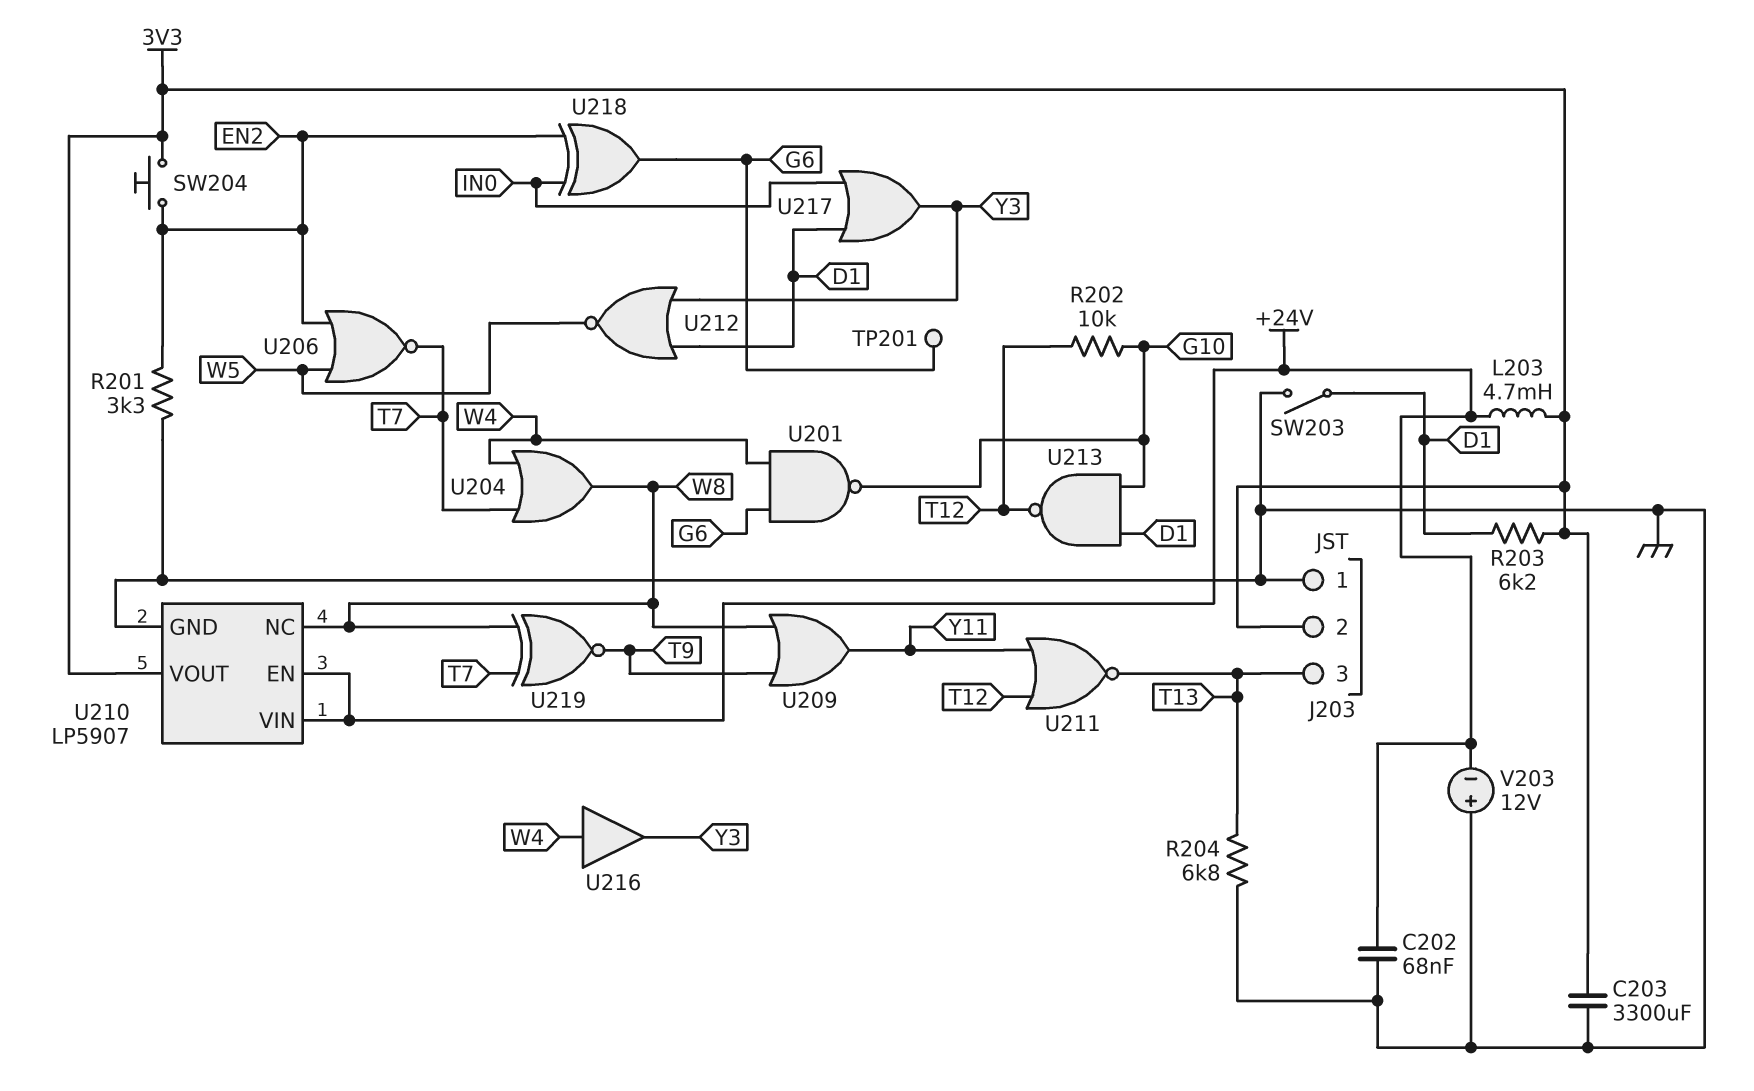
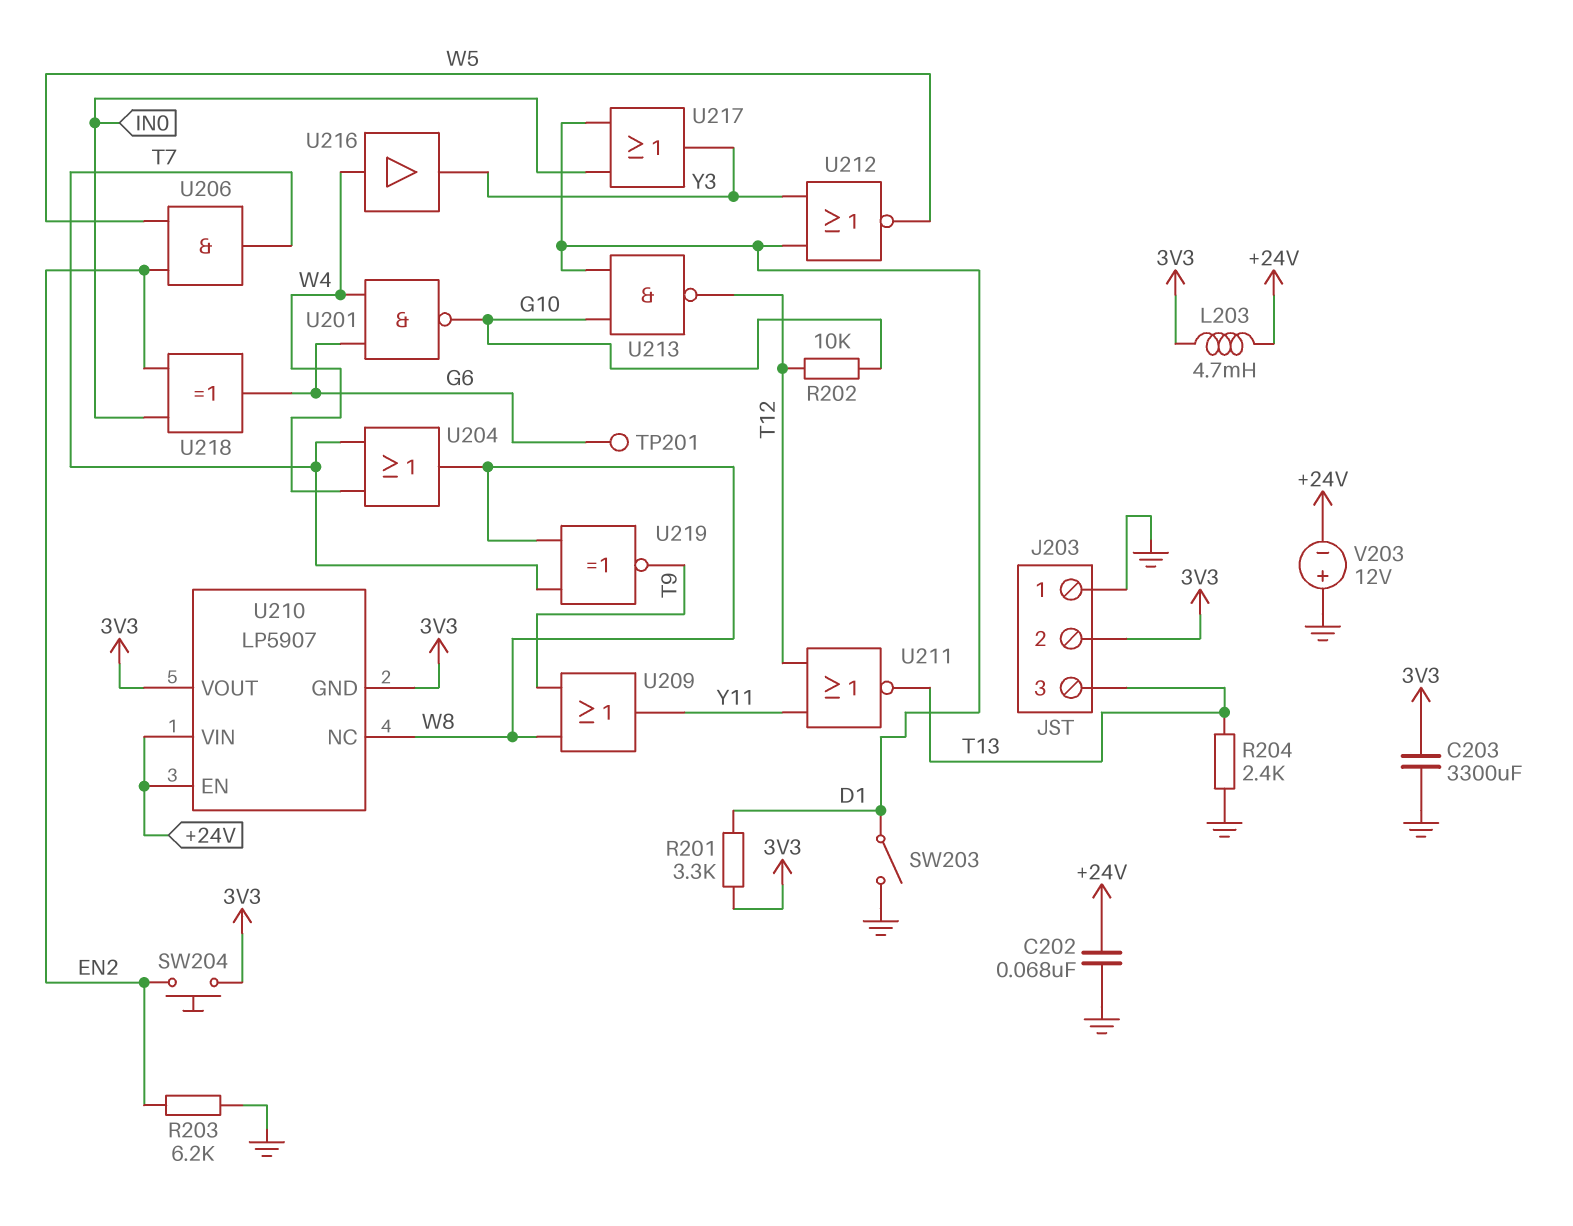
R201: 3.3k (EN2, GND) -> 3.3k (3V3, D1)
R203: 6.2k (3V3, D1) -> 6.2k (EN2, GND)
R204: 6.8k (GND, T13) -> 2.4k (GND, T13)
U206: NOR (in EN2, in W5, out T7) -> AND (in EN2, in W5, out T7)
U210 pin GND: GND -> 3V3

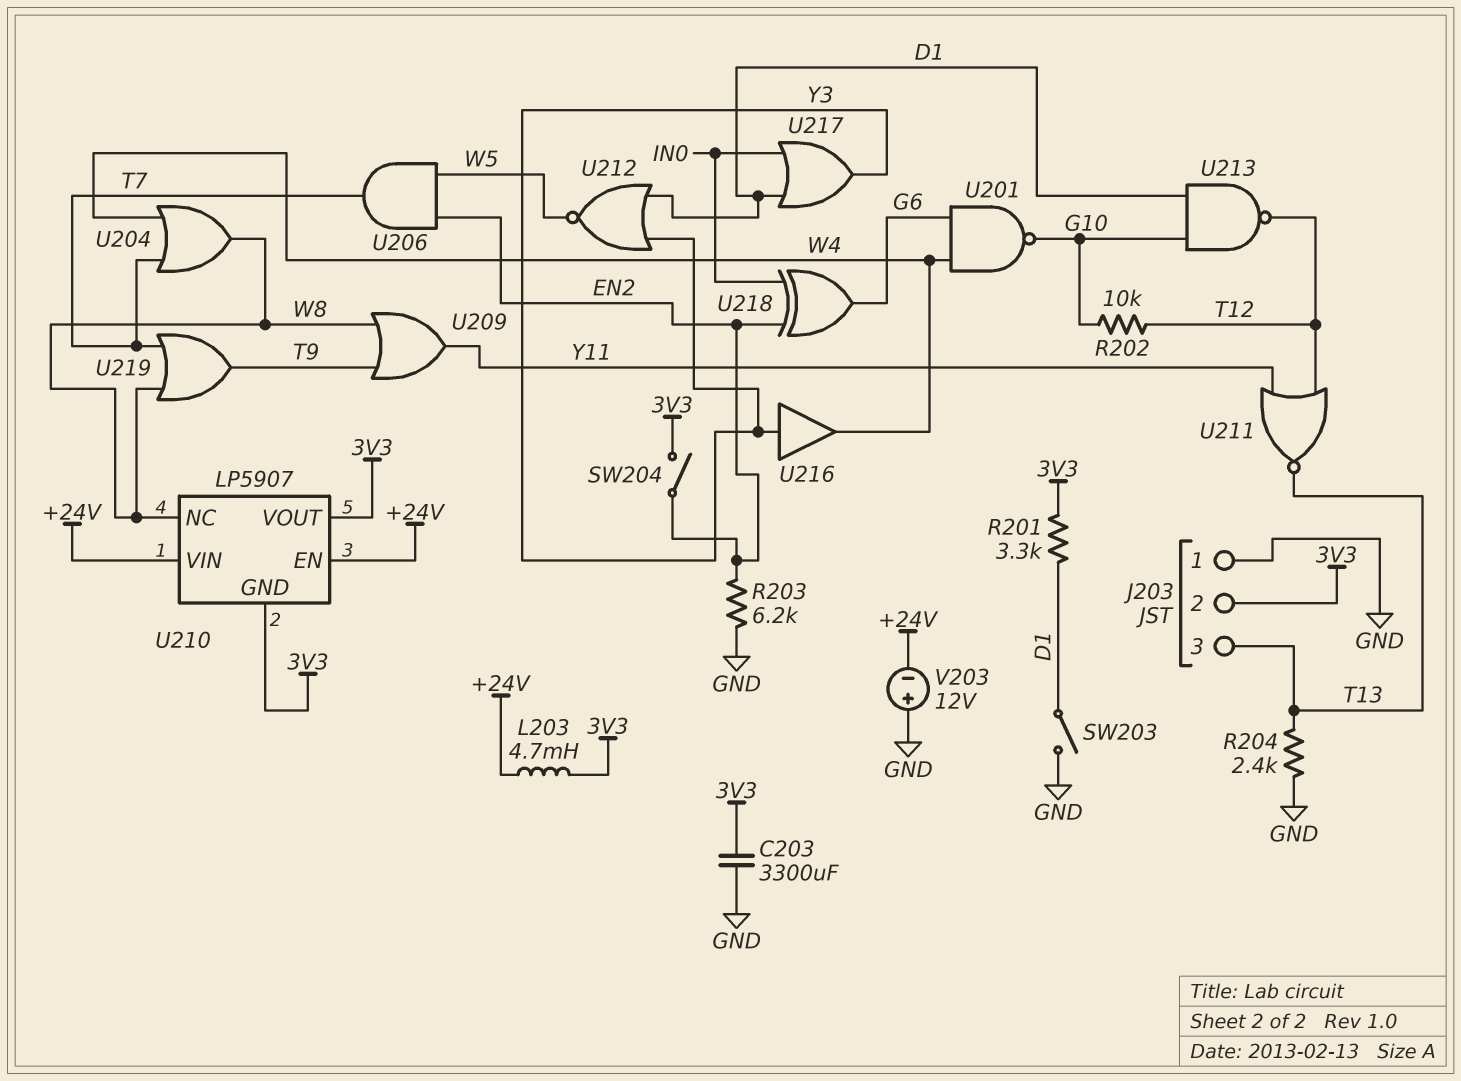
C202: 68nF (+24V, GND) -> none
SW204: button (3V3, EN2) -> switch (3V3, EN2)
TP201: test point (G6) -> none
U216: buffer (in W4, out Y3) -> buffer (in Y3, out W4)
U219: XNOR (in T7, in W8, out T9) -> OR (in T7, in W8, out T9)

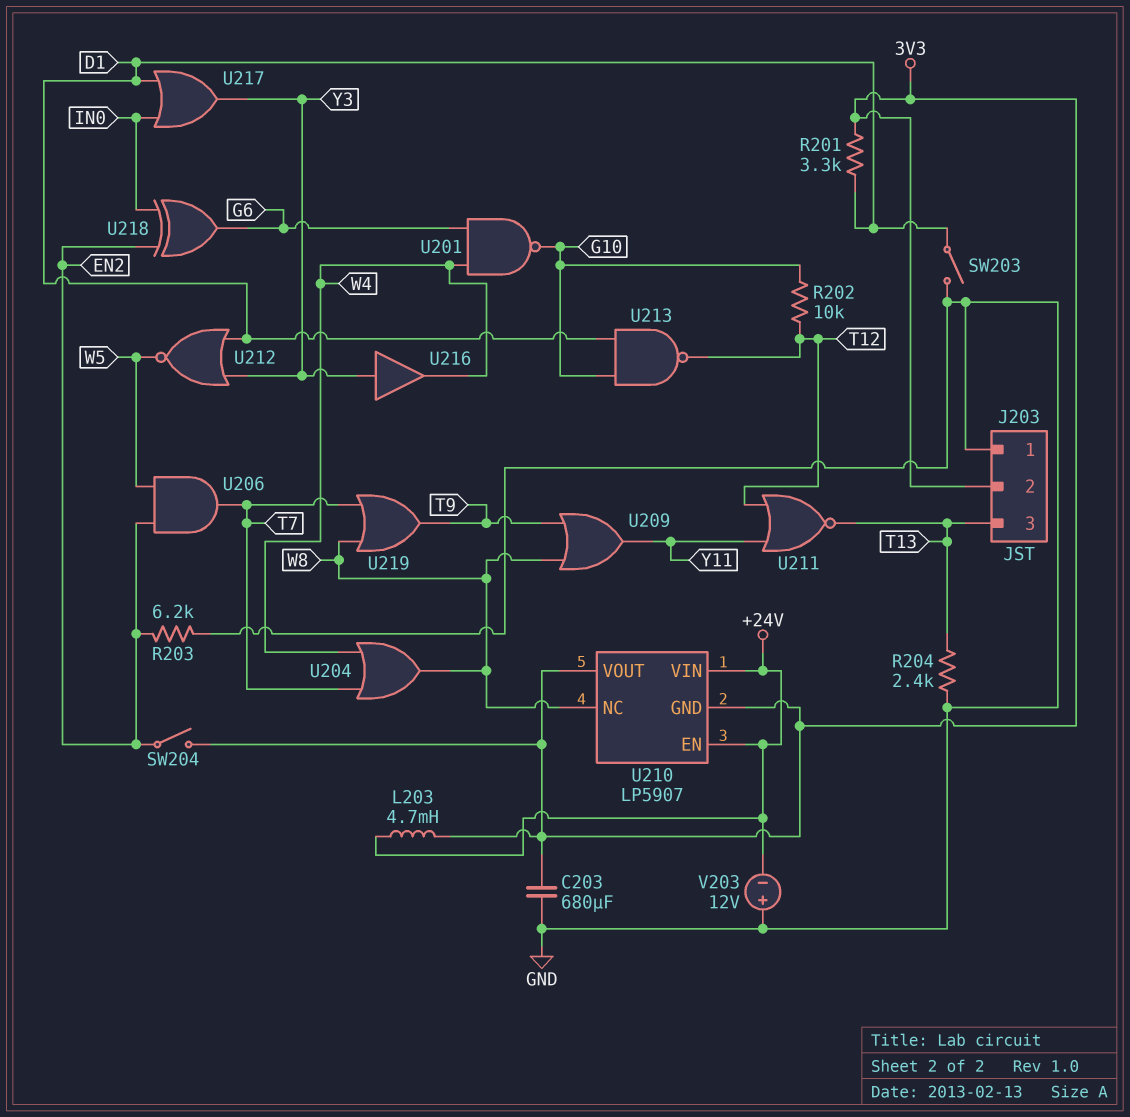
C203: 3300uF (3V3, GND) -> 680uF (3V3, GND)

